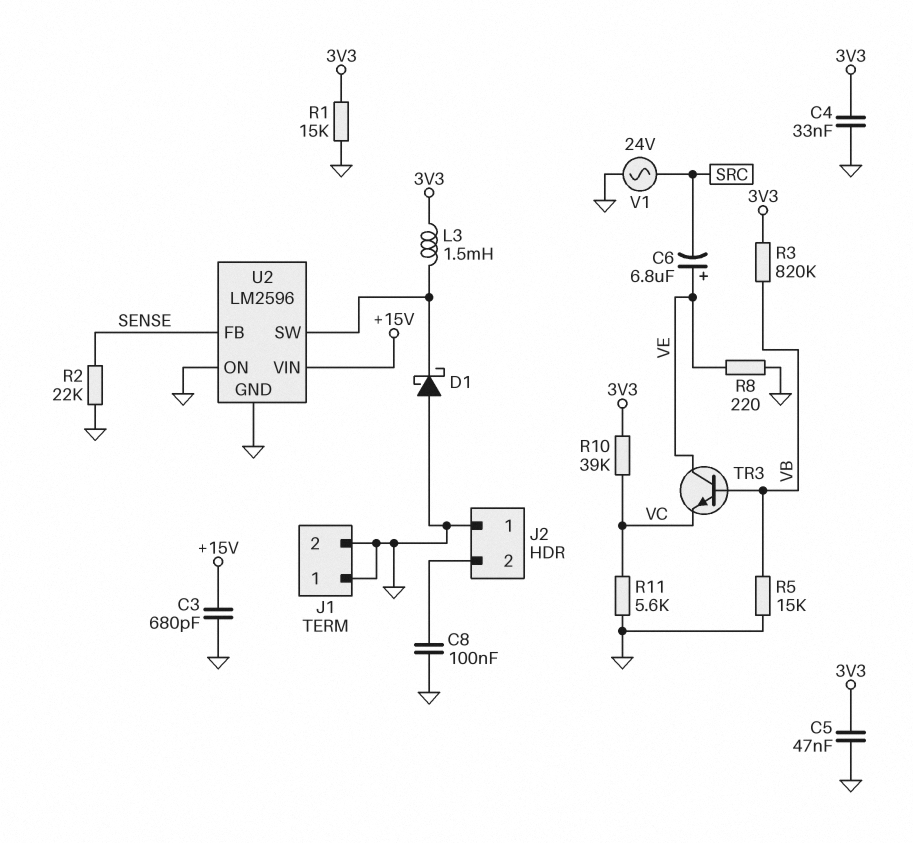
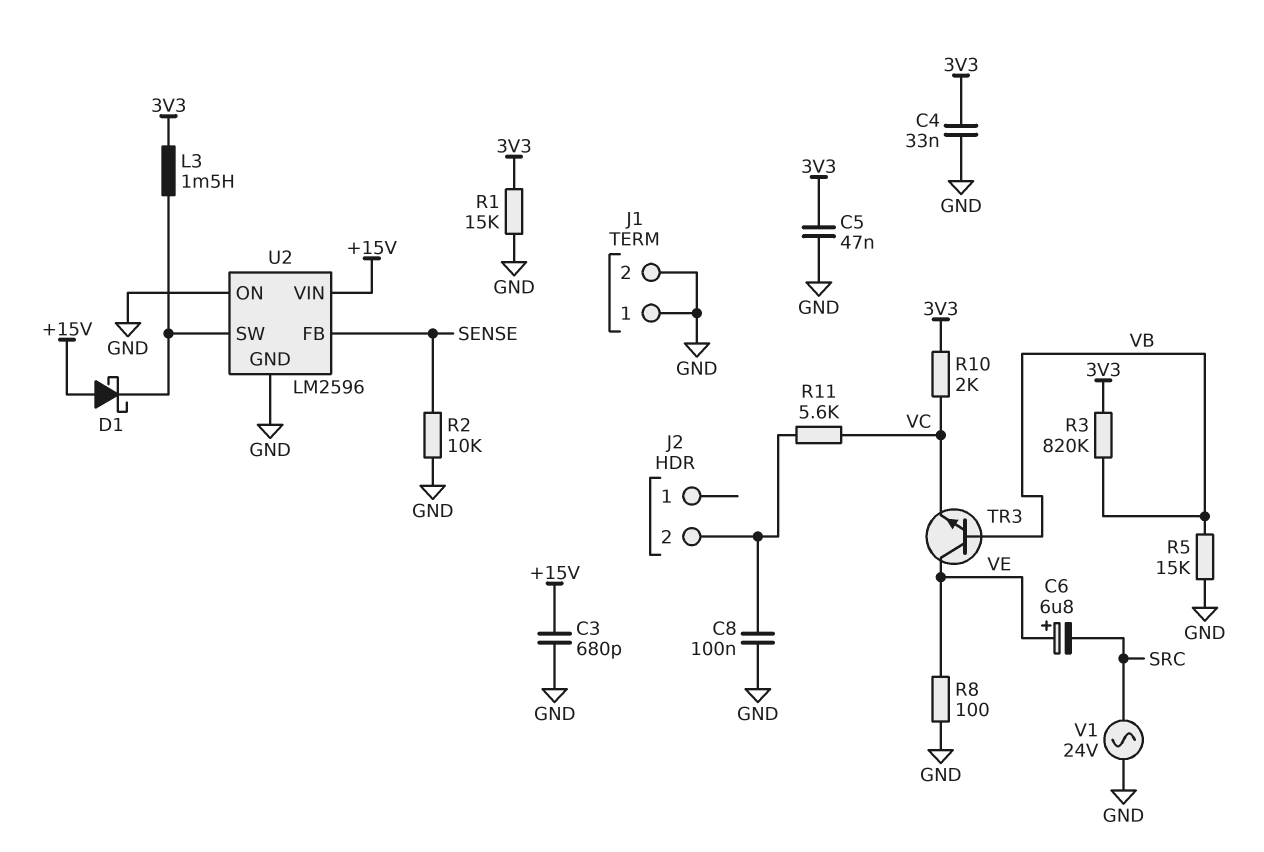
D1: schottky (A GND, K U2/SW) -> schottky (A +15V, K U2/SW)
J2 pin 1: GND -> none
R2: 22k (GND, SENSE) -> 10k (GND, SENSE)
R8: 220 (GND, VE) -> 100 (GND, VE)
R10: 39k (3V3, VC) -> 2k (3V3, VC)
R11: 5.6k (GND, VC) -> 5.6k (J2/2, VC)

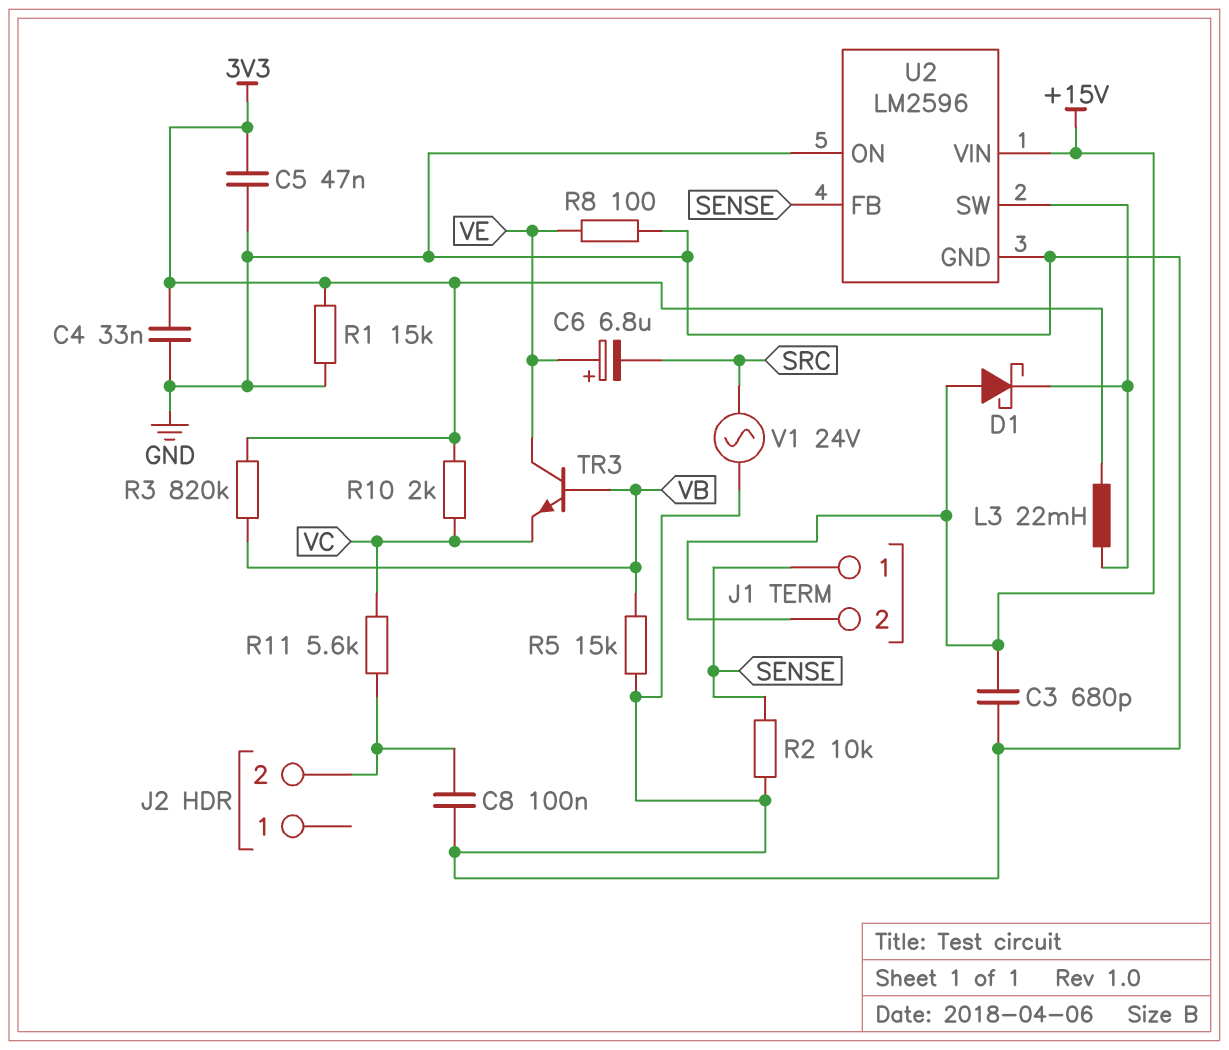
J1 pin 1: GND -> SENSE
J1 pin 2: GND -> +15V
L3: 1.5mH (3V3, U2/SW) -> 22mH (3V3, U2/SW)

